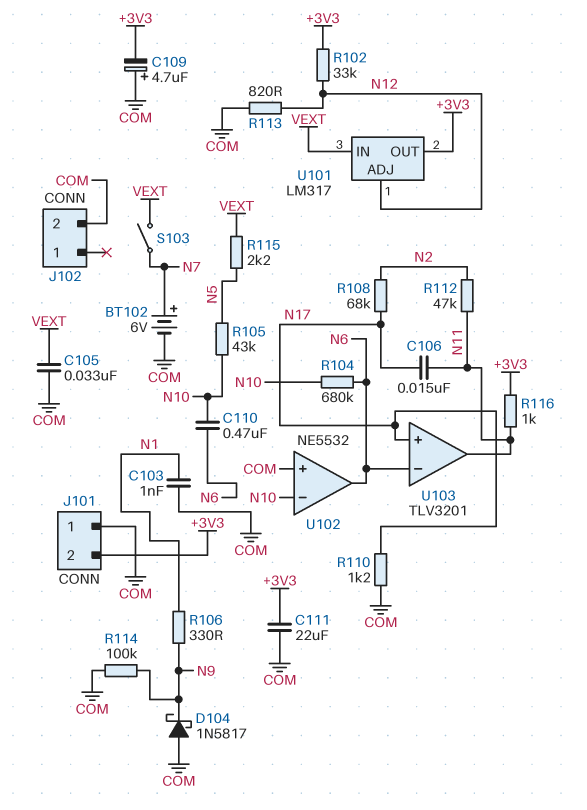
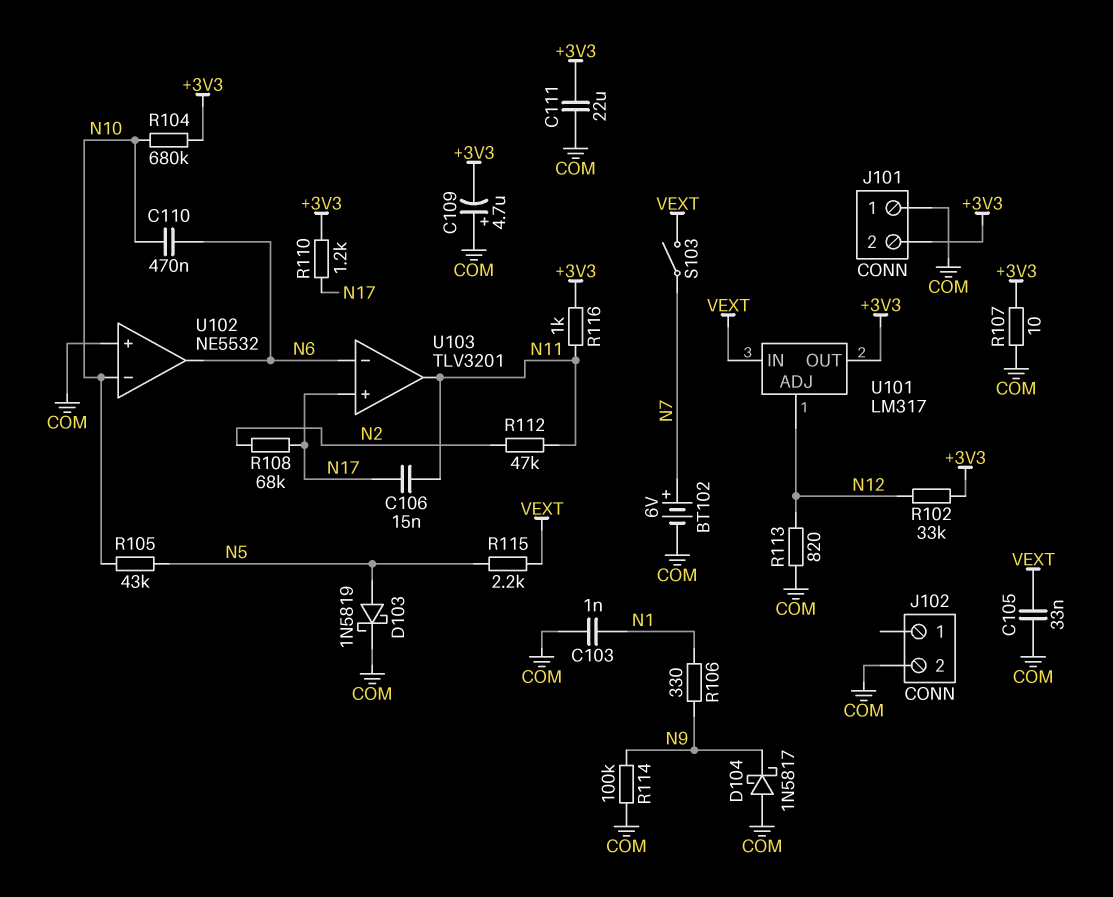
D103: none -> schottky 1N5819 (A N5, K COM)
R104: 680k (N6, N10) -> 680k (+3V3, N10)
R107: none -> 10 (+3V3, COM)
R110: 1.2k (COM, N17) -> 1.2k (+3V3, N17)

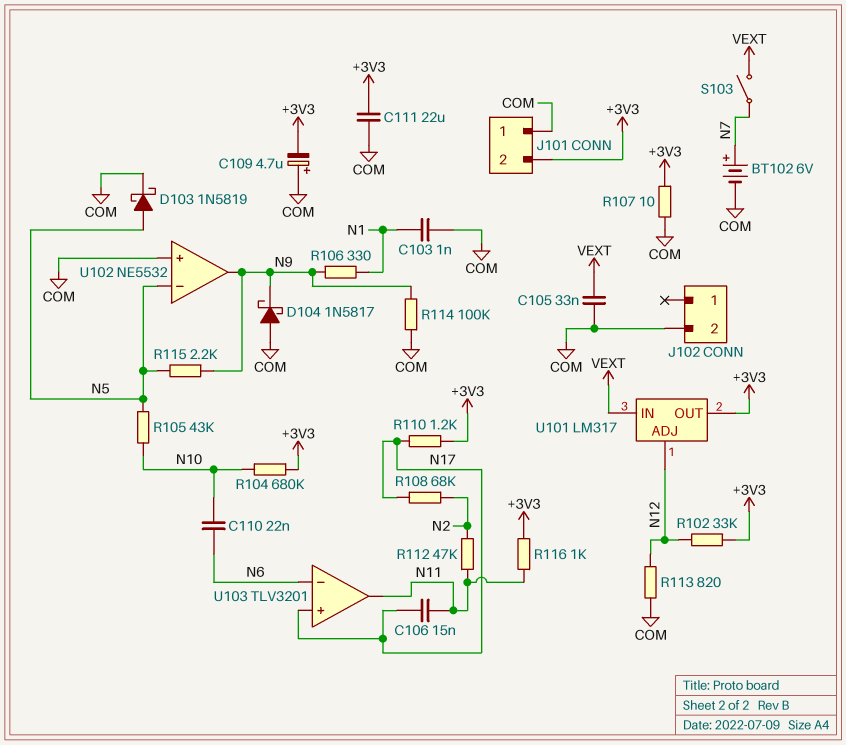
C110: 470nF (N6, N10) -> 22nF (N6, N10)
R115: 2.2k (N5, VEXT) -> 2.2k (N5, N9)
U102 pin in-: N10 -> N5
U102 pin out: N6 -> N9

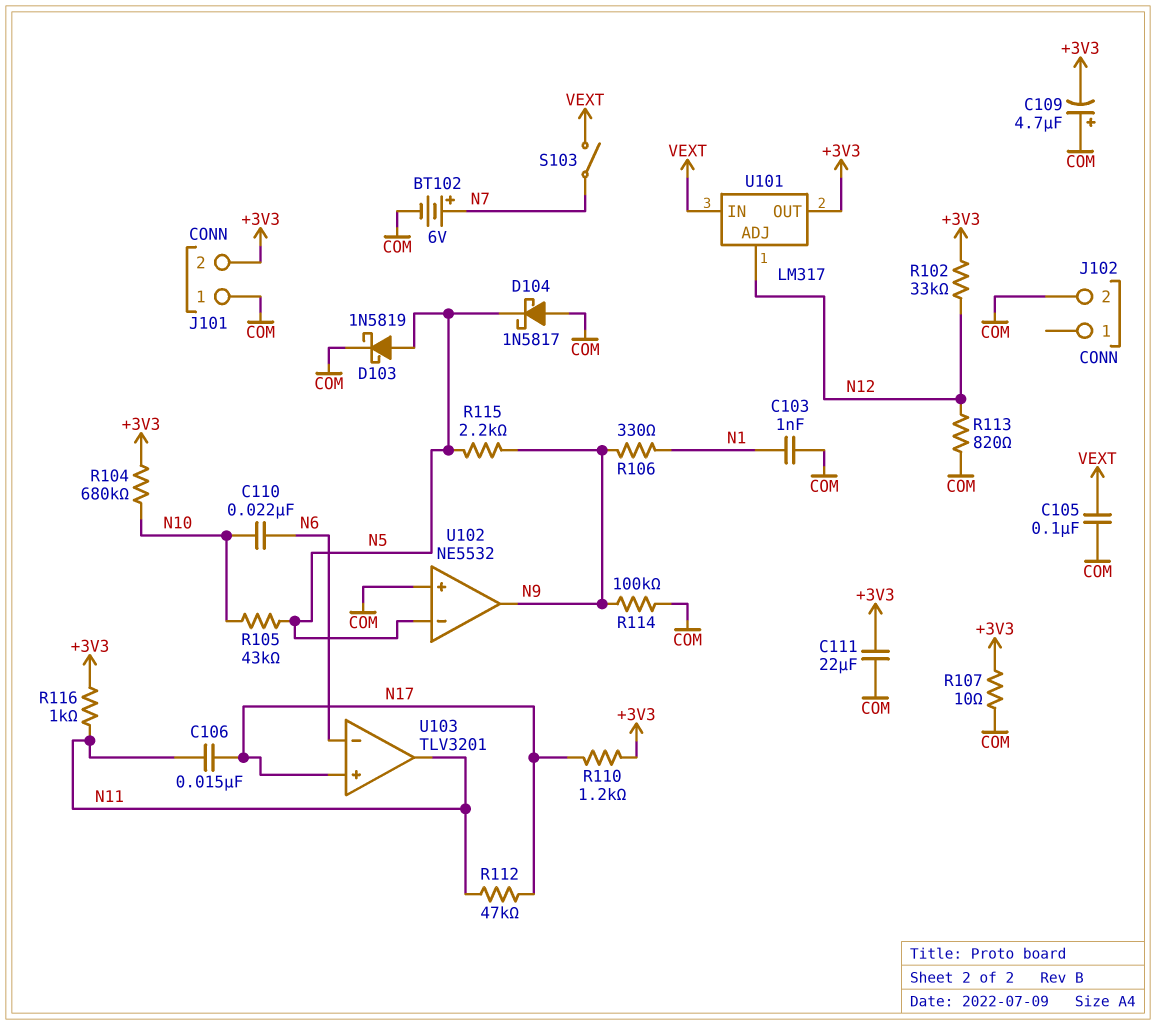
C105: 33nF (COM, VEXT) -> 100nF (COM, VEXT)
D104: schottky 1N5817 (A COM, K N9) -> schottky 1N5817 (A COM, K N5)
R108: 68k (N2, N17) -> none
R112: 47k (N2, N11) -> 47k (N11, N17)

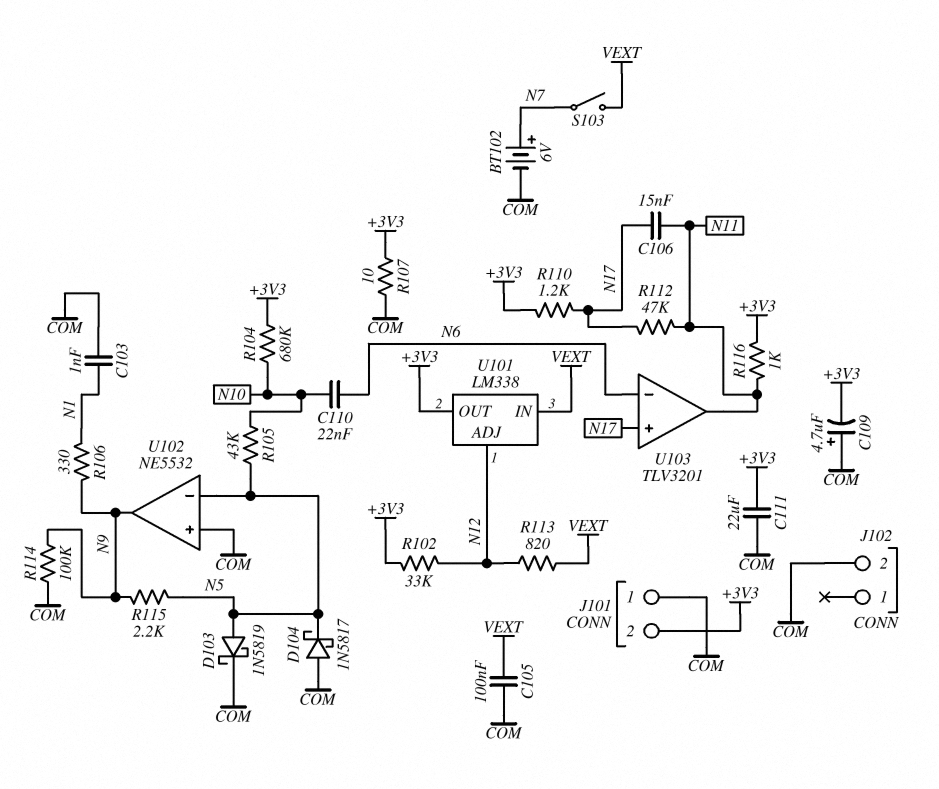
R113: 820 (COM, N12) -> 820 (N12, VEXT)
U101: LM317 -> LM338

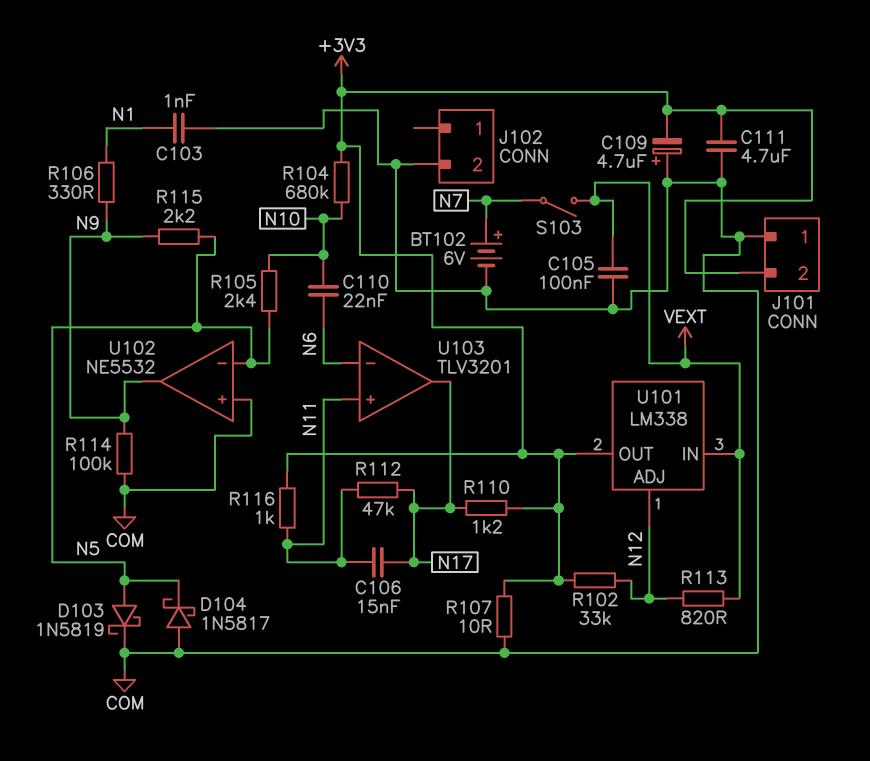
C111: 22uF (+3V3, COM) -> 4.7uF (+3V3, COM)
R105: 43k (N5, N10) -> 2.4k (N5, N10)
U103 pin in+: N17 -> N11
U103 pin out: N11 -> N17

